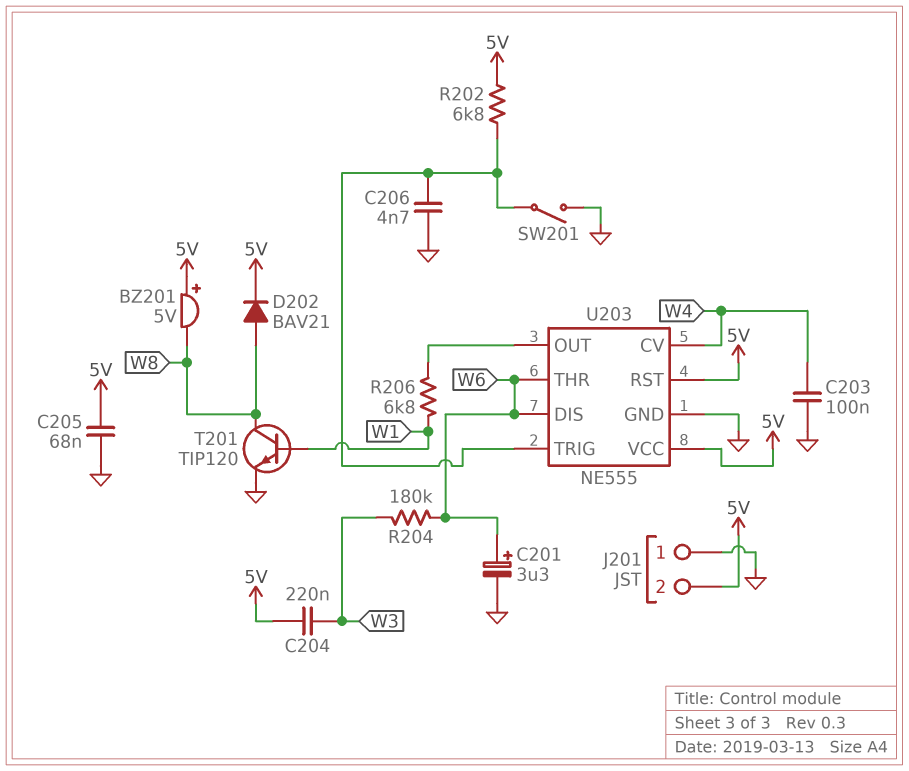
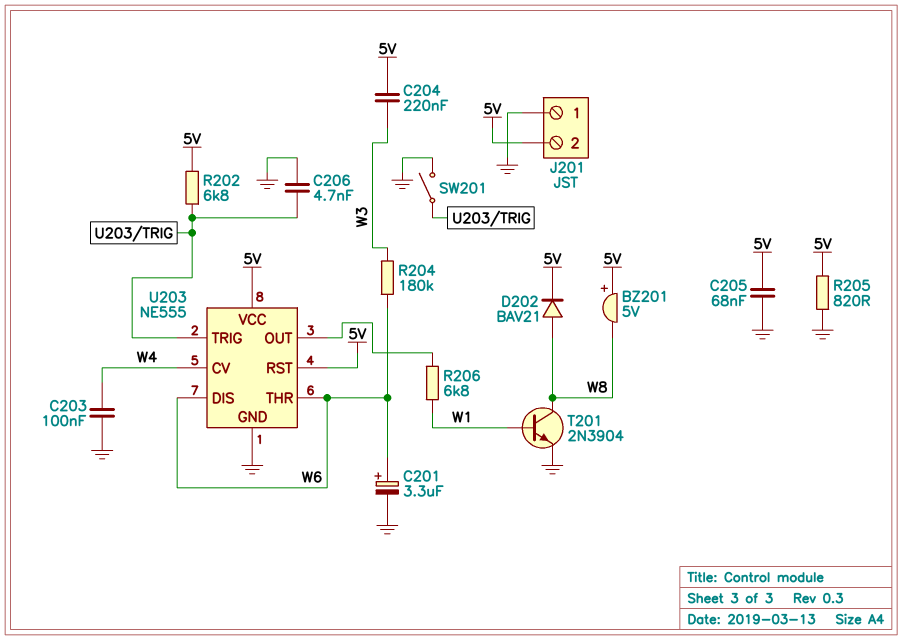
R205: none -> 820 (5V, GND)
T201: NPN TIP120 (B W1, C W8, E GND) -> NPN 2N3904 (B W1, C W8, E GND)

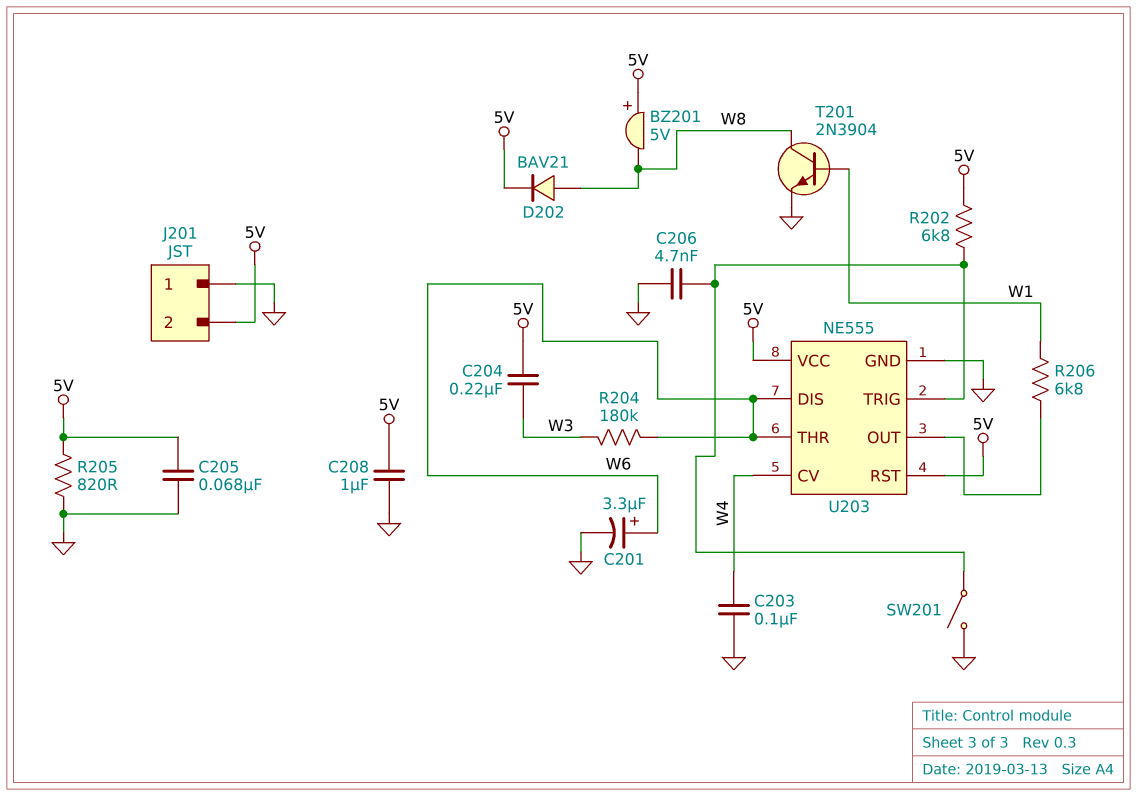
C208: none -> 1uF (5V, GND)

